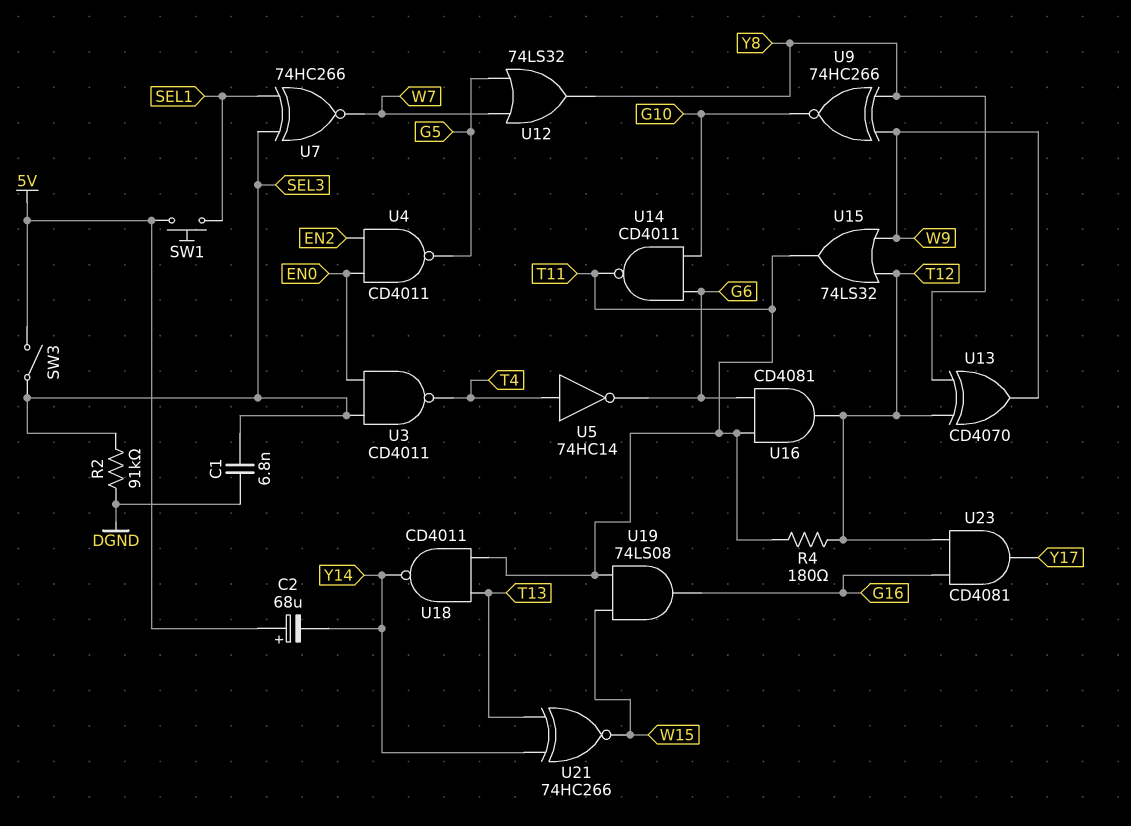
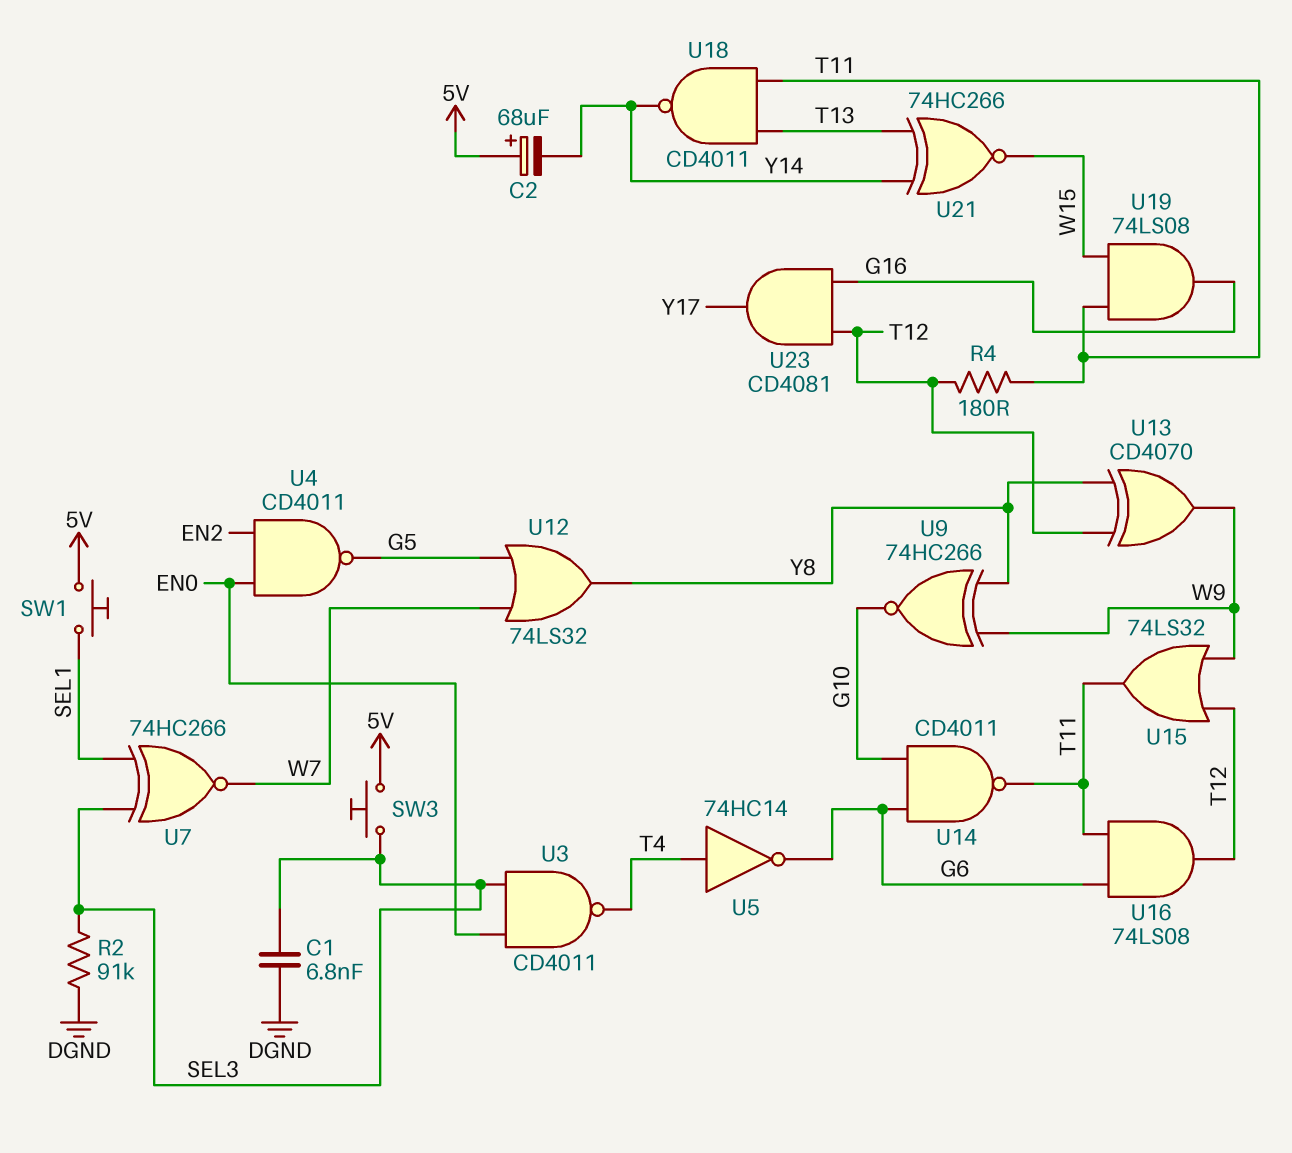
SW3: switch (5V, SEL3) -> button (5V, SEL3)
U16: AND CD4081 (in G6, in T11, out T12) -> AND 74LS08 (in G6, in T11, out T12)

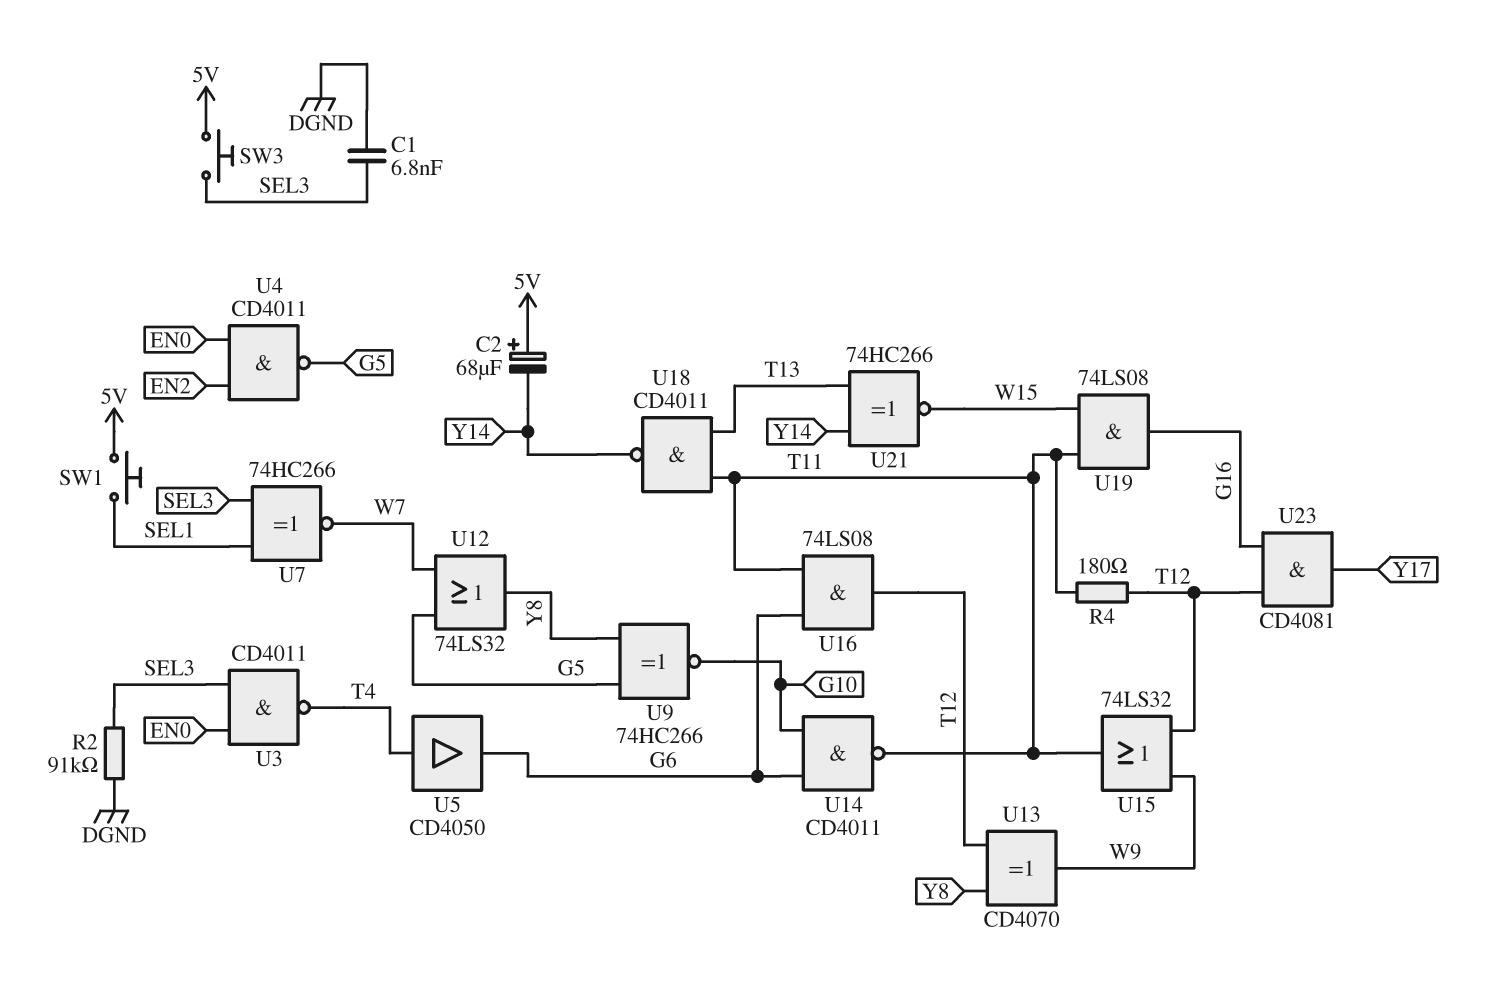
U5: NOT 74HC14 (in T4, out G6) -> buffer CD4050 (in T4, out G6)
U9: XNOR 74HC266 (in W9, in Y8, out G10) -> XNOR 74HC266 (in G5, in Y8, out G10)

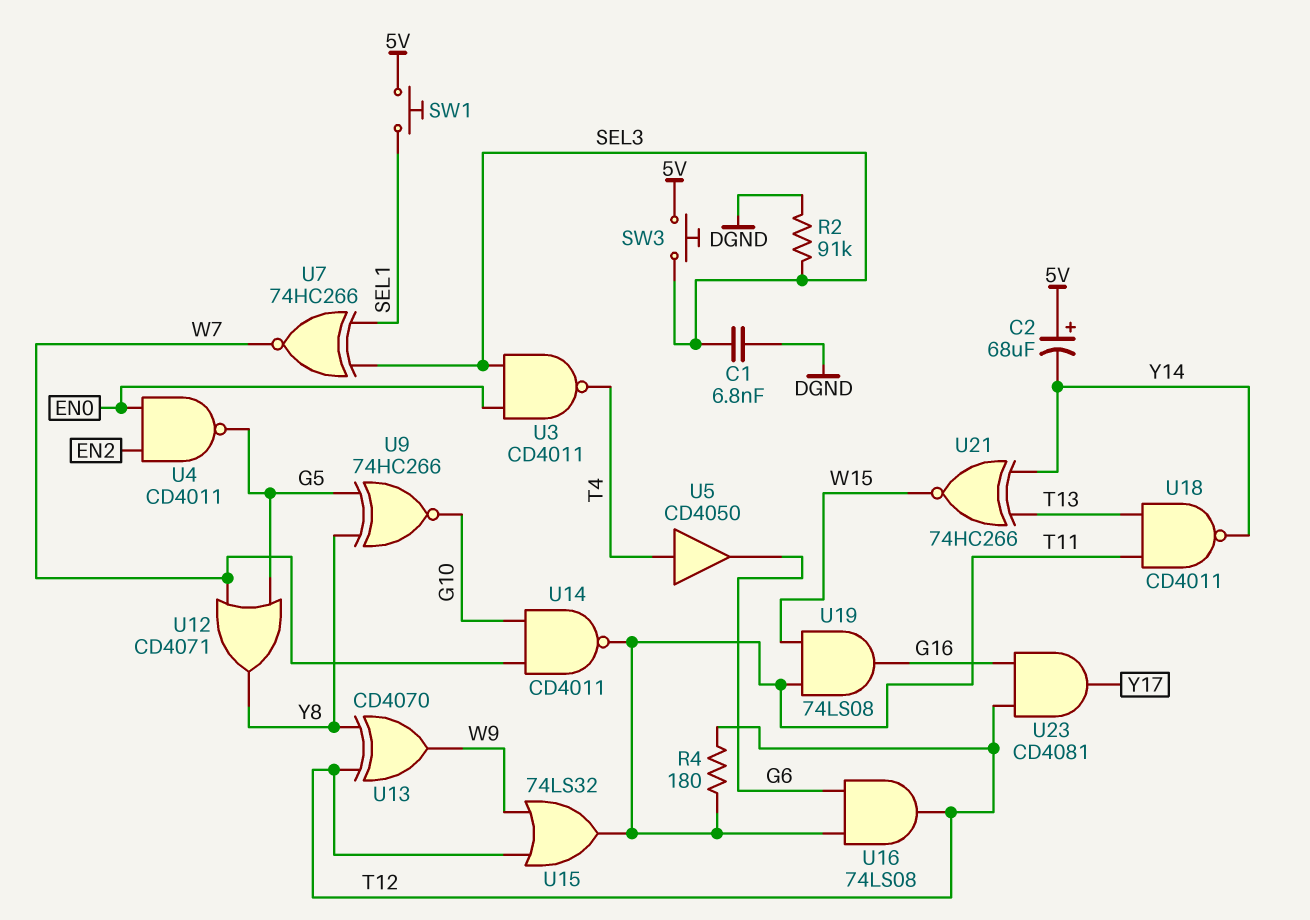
U12: OR 74LS32 (in G5, in W7, out Y8) -> OR CD4071 (in G5, in W7, out Y8)
U14: NAND CD4011 (in G6, in G10, out T11) -> NAND CD4011 (in G10, in W7, out T11)

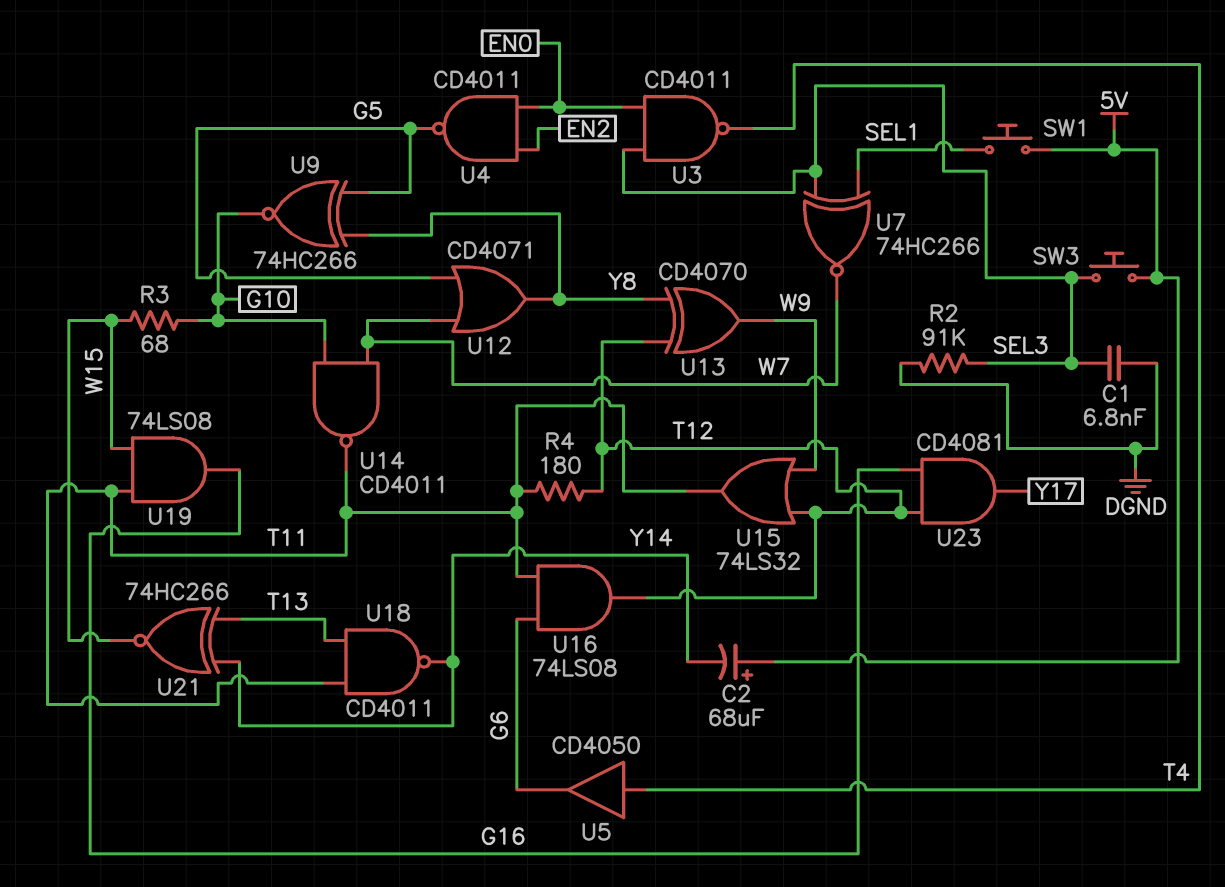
R3: none -> 68 (G10, W15)

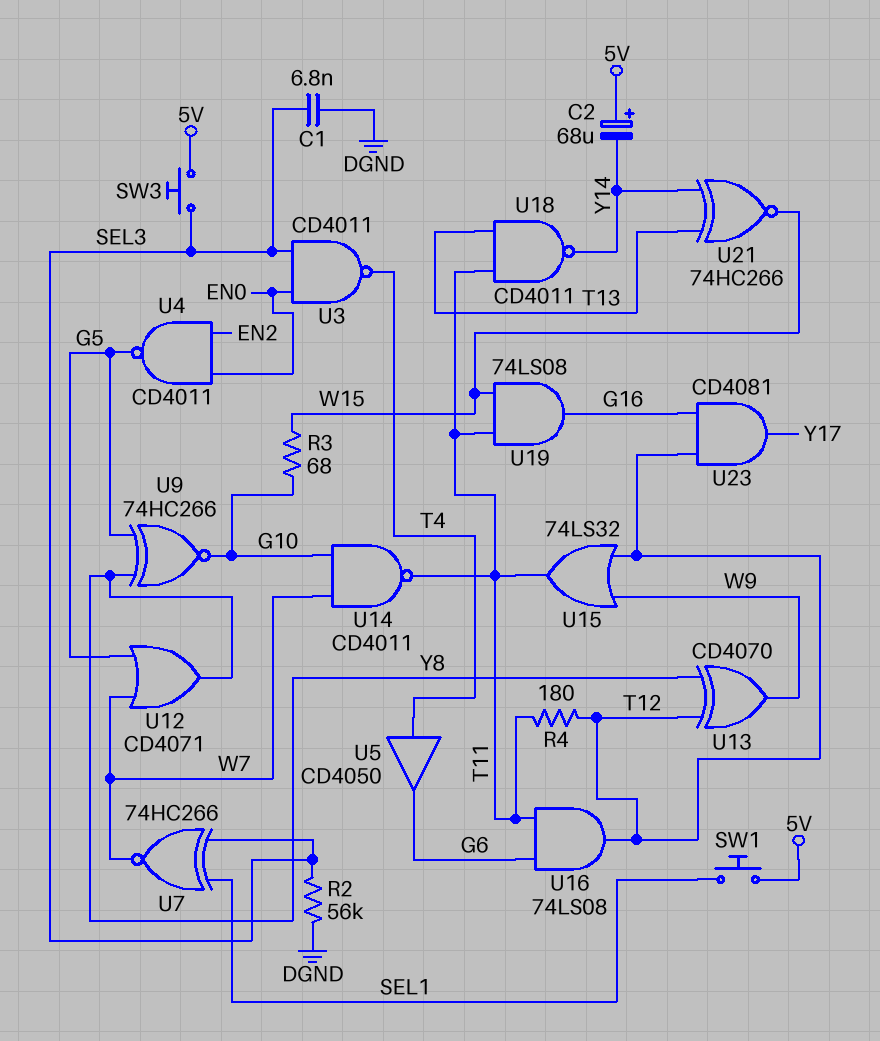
R2: 91k (DGND, SEL3) -> 56k (DGND, SEL3)

